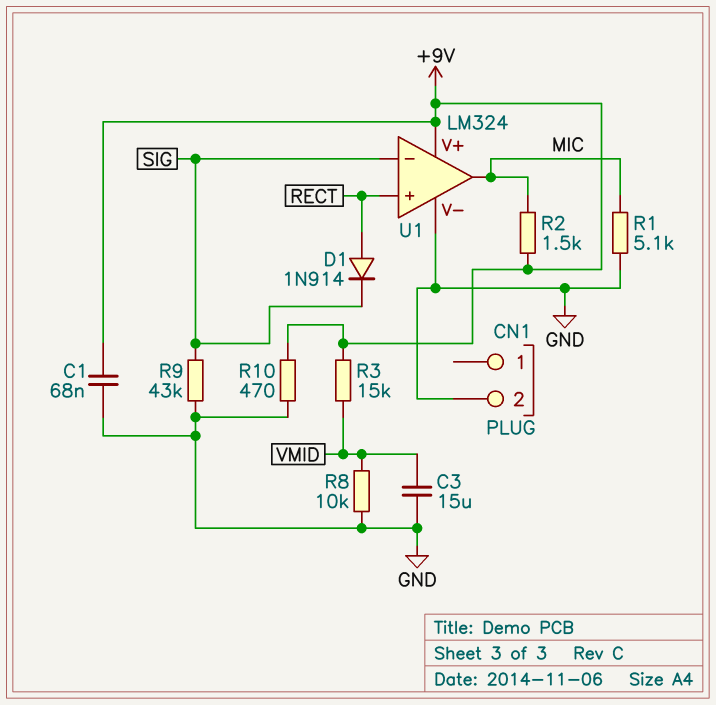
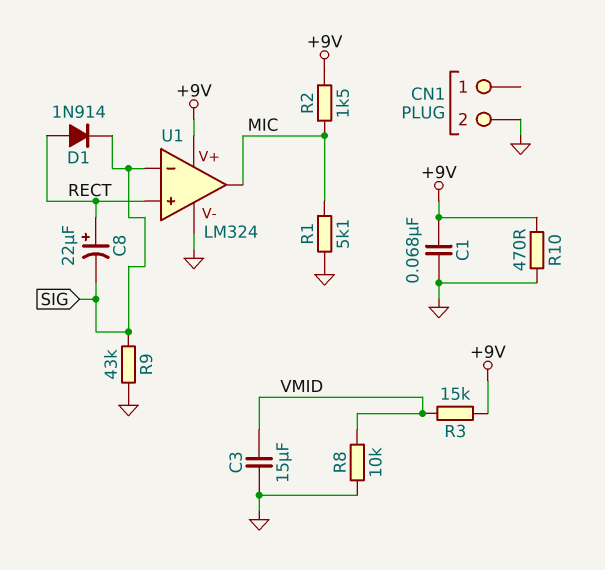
C8: none -> 22uF (plus RECT, minus SIG)

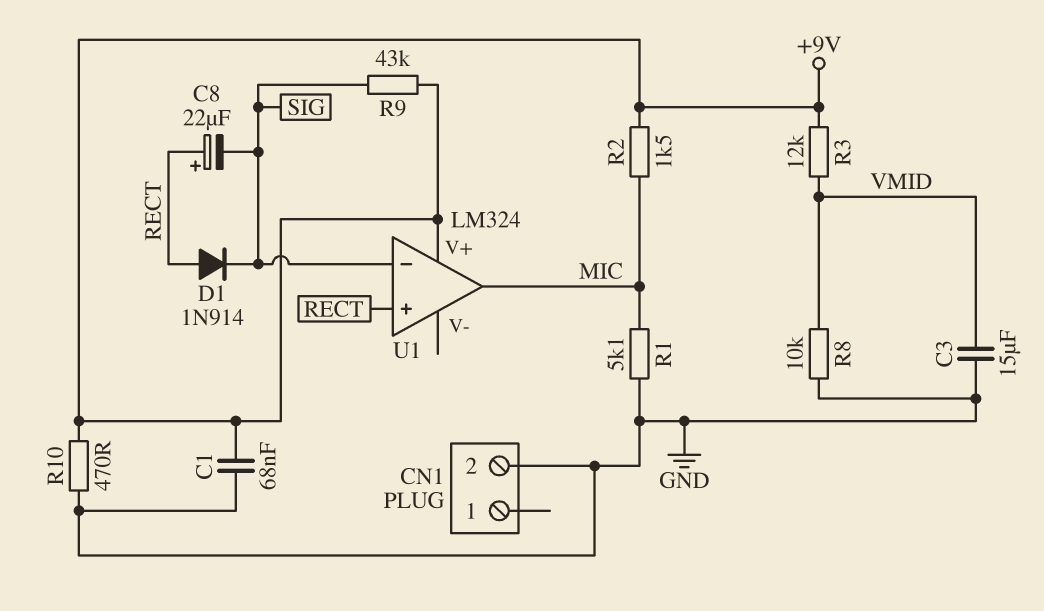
R3: 15k (+9V, VMID) -> 12k (+9V, VMID)
R9: 43k (GND, SIG) -> 43k (+9V, SIG)
U1 pin V-: GND -> none

